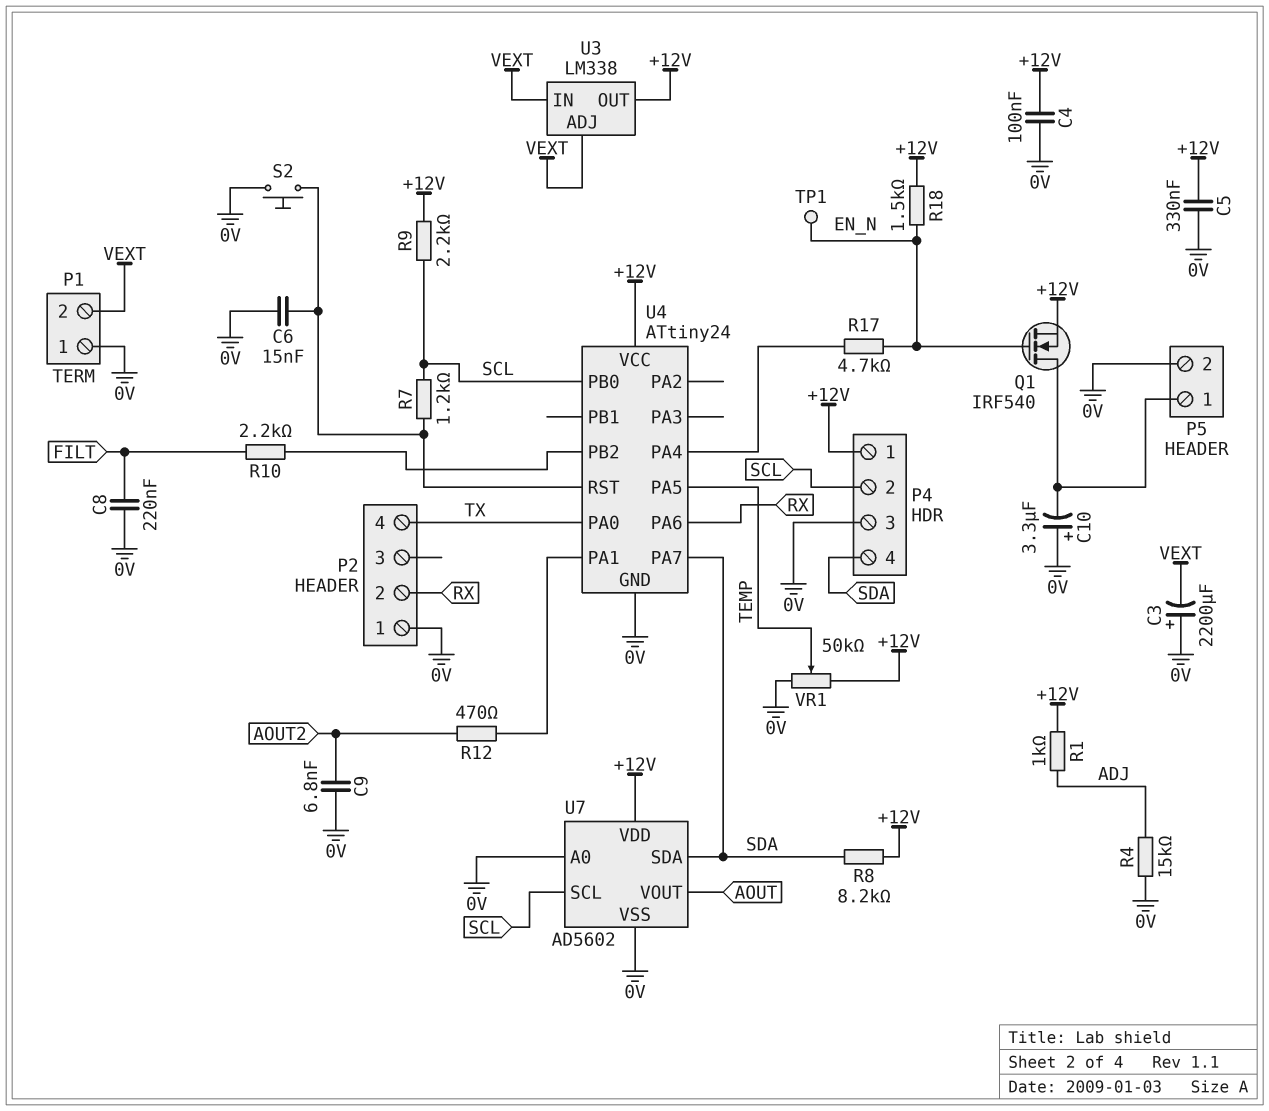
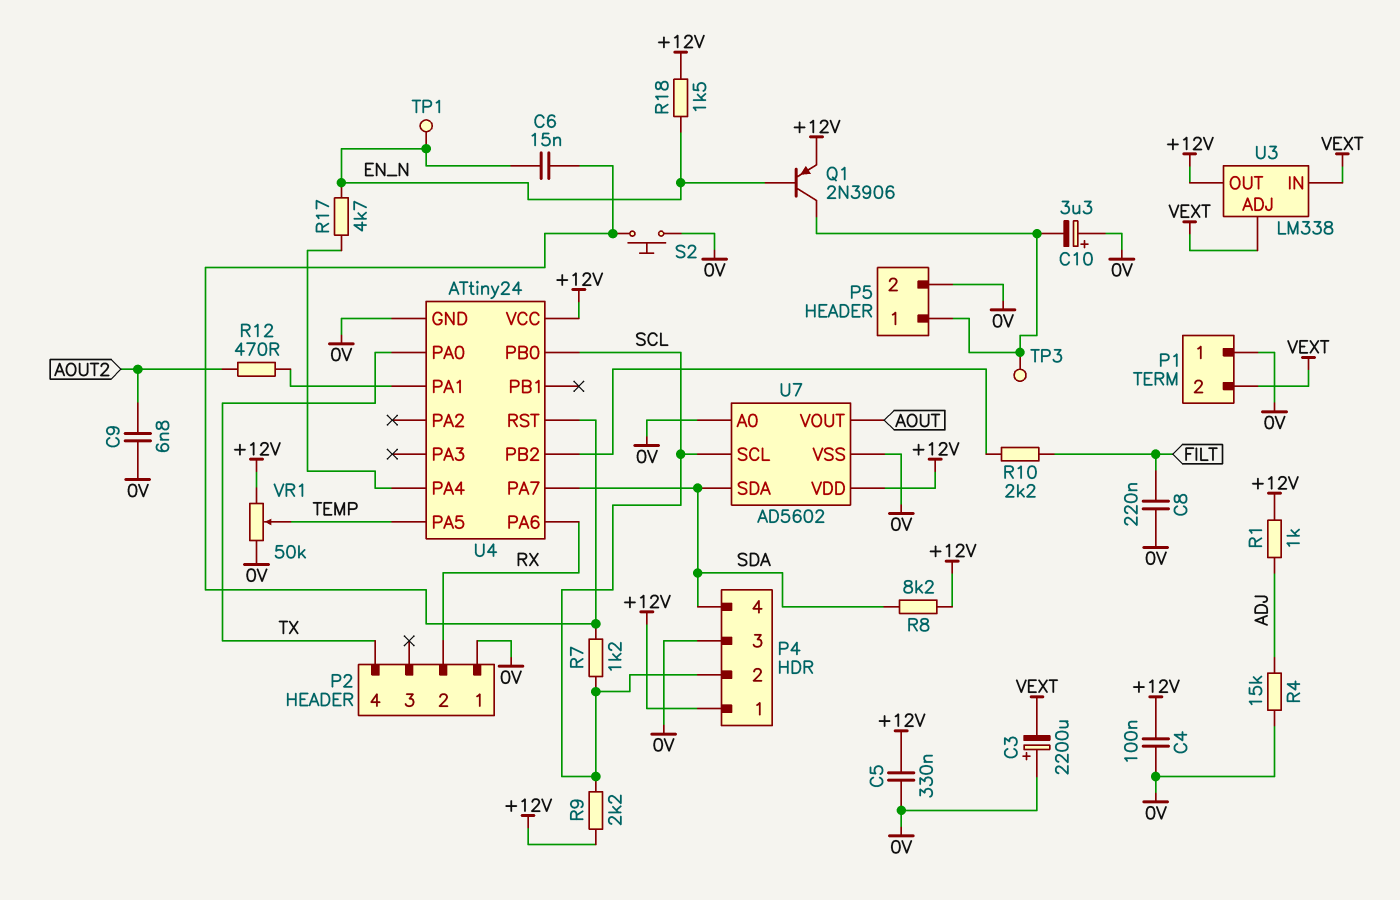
C6: 15nF (0V, U4/RST) -> 15nF (EN_N, U4/RST)
Q1: NMOS IRF540 (G EN_N, D P5/1, S +12V) -> PNP 2N3906 (B EN_N, C P5/1, E +12V)
TP3: none -> test point (P5/1)

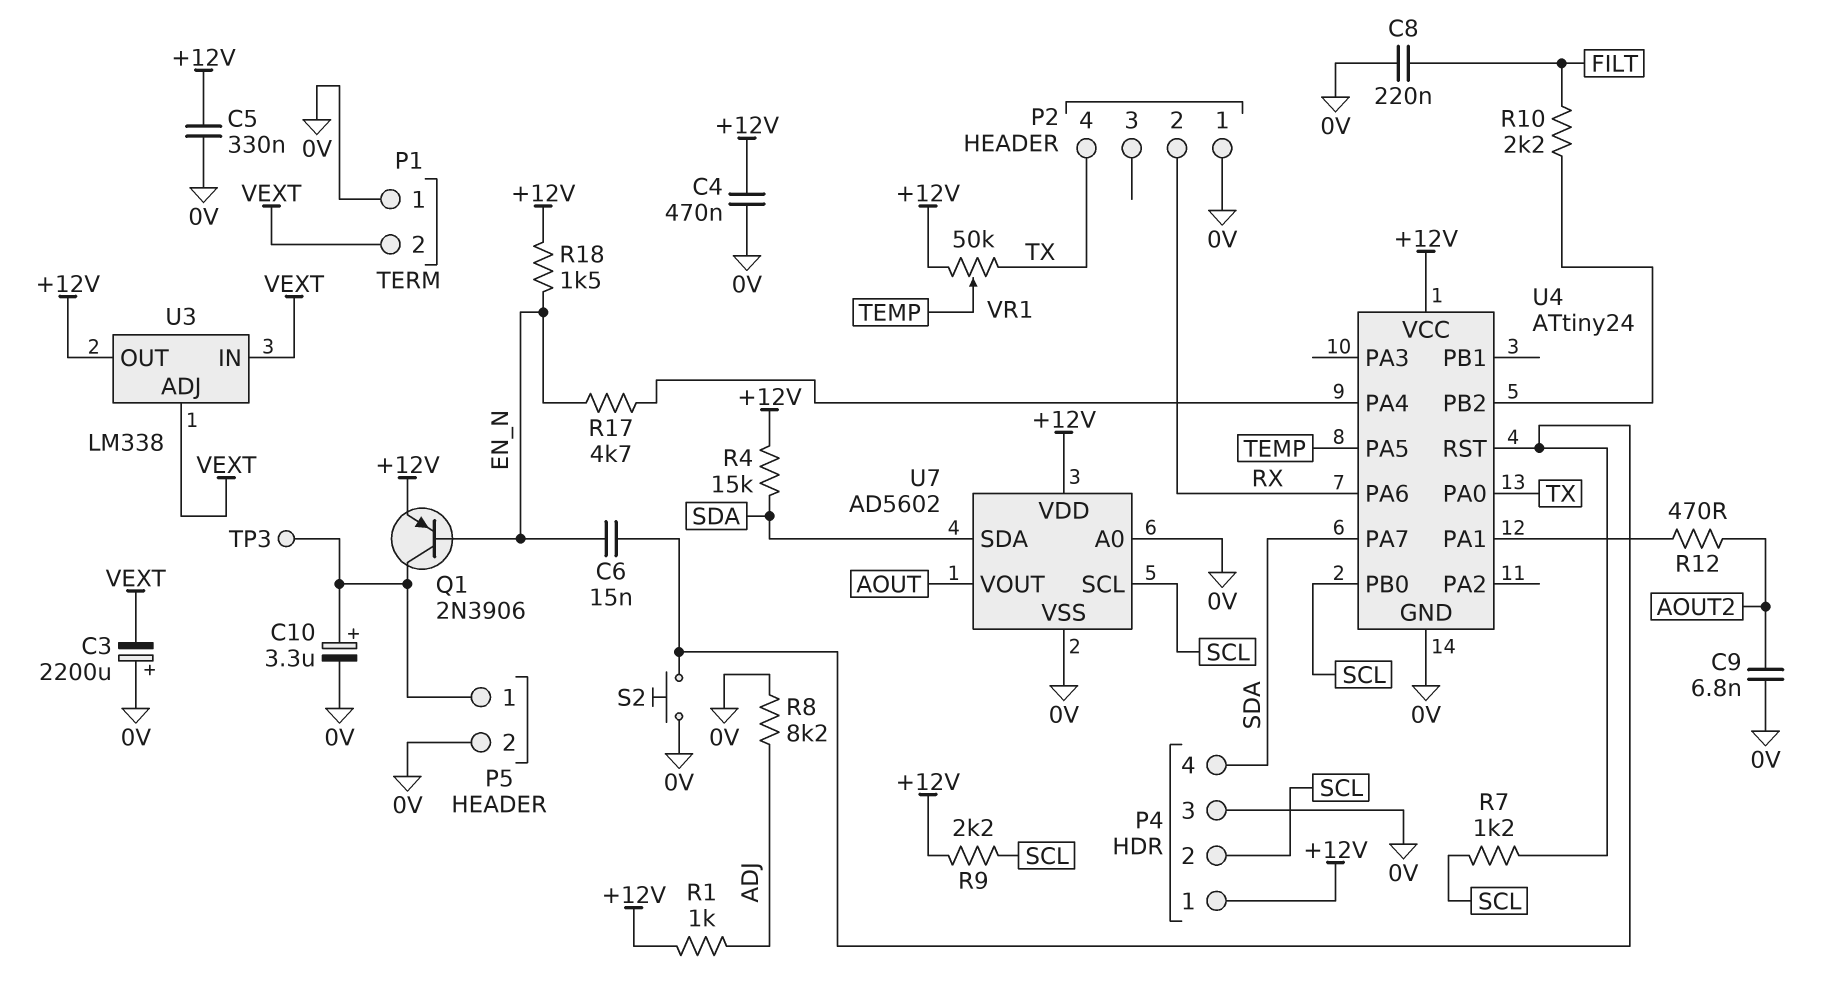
C4: 100nF (+12V, 0V) -> 470nF (+12V, 0V)
C10: 3.3uF (plus 0V, minus P5/1) -> 3.3uF (plus P5/1, minus 0V)
R4: 15k (0V, ADJ) -> 15k (+12V, SDA)
R8: 8.2k (+12V, SDA) -> 8.2k (0V, ADJ)
TP1: test point (EN_N) -> none
VR1: 50k (+12V, 0V, wiper TEMP) -> 50k (+12V, TX, wiper TEMP)

